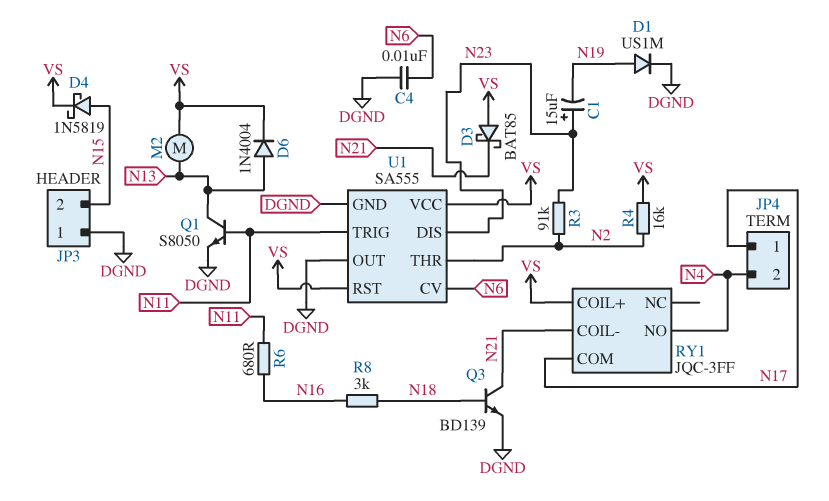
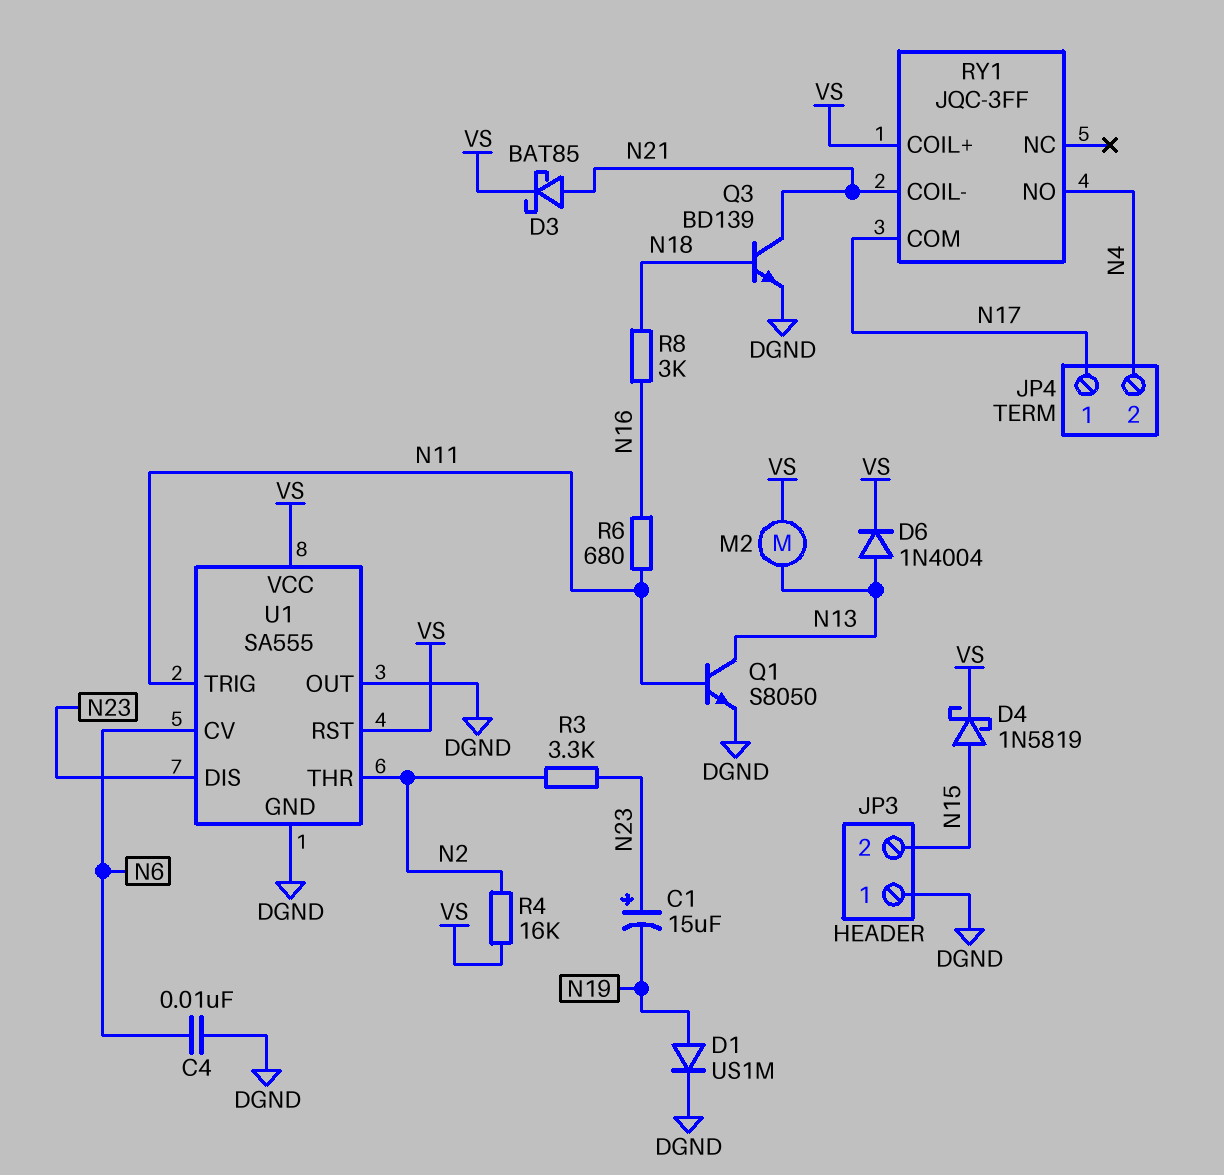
D3: schottky BAT85 (A VS, K N21) -> schottky BAT85 (A N21, K VS)
R3: 91k (N2, N23) -> 3.3k (N2, N23)

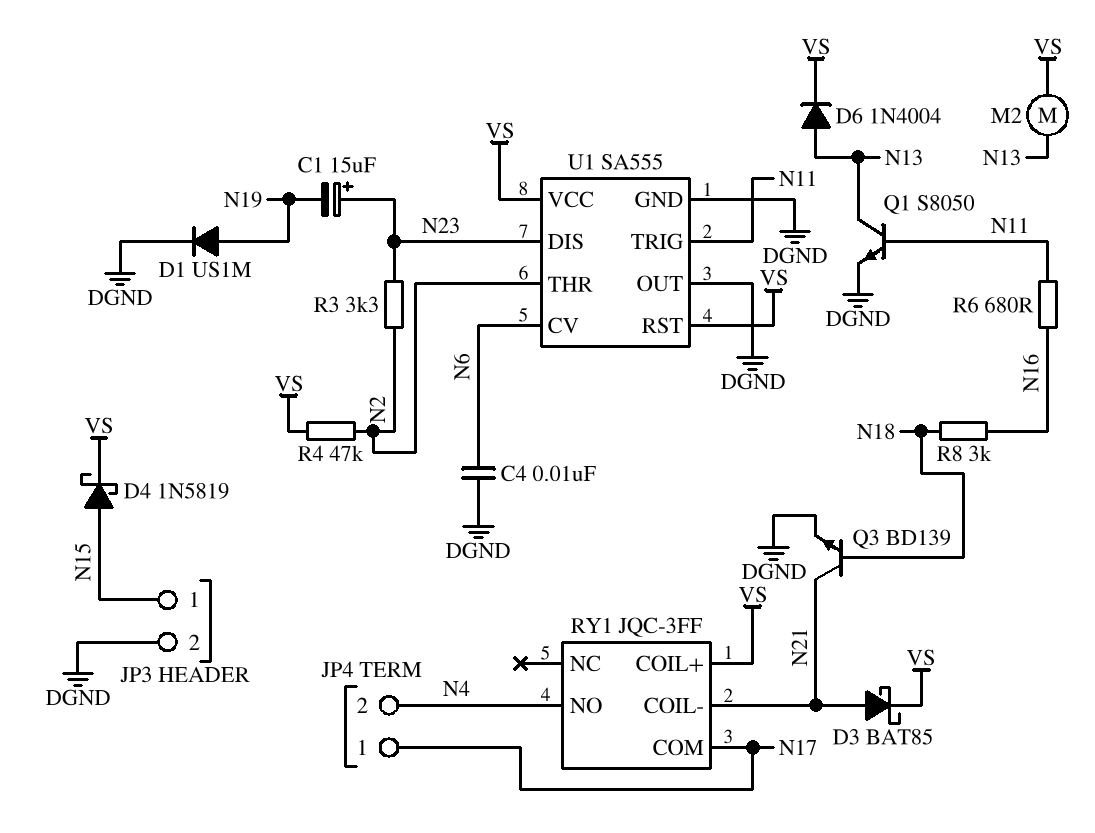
JP3 pin 1: DGND -> N15
JP3 pin 2: N15 -> DGND
R4: 16k (N2, VS) -> 47k (N2, VS)

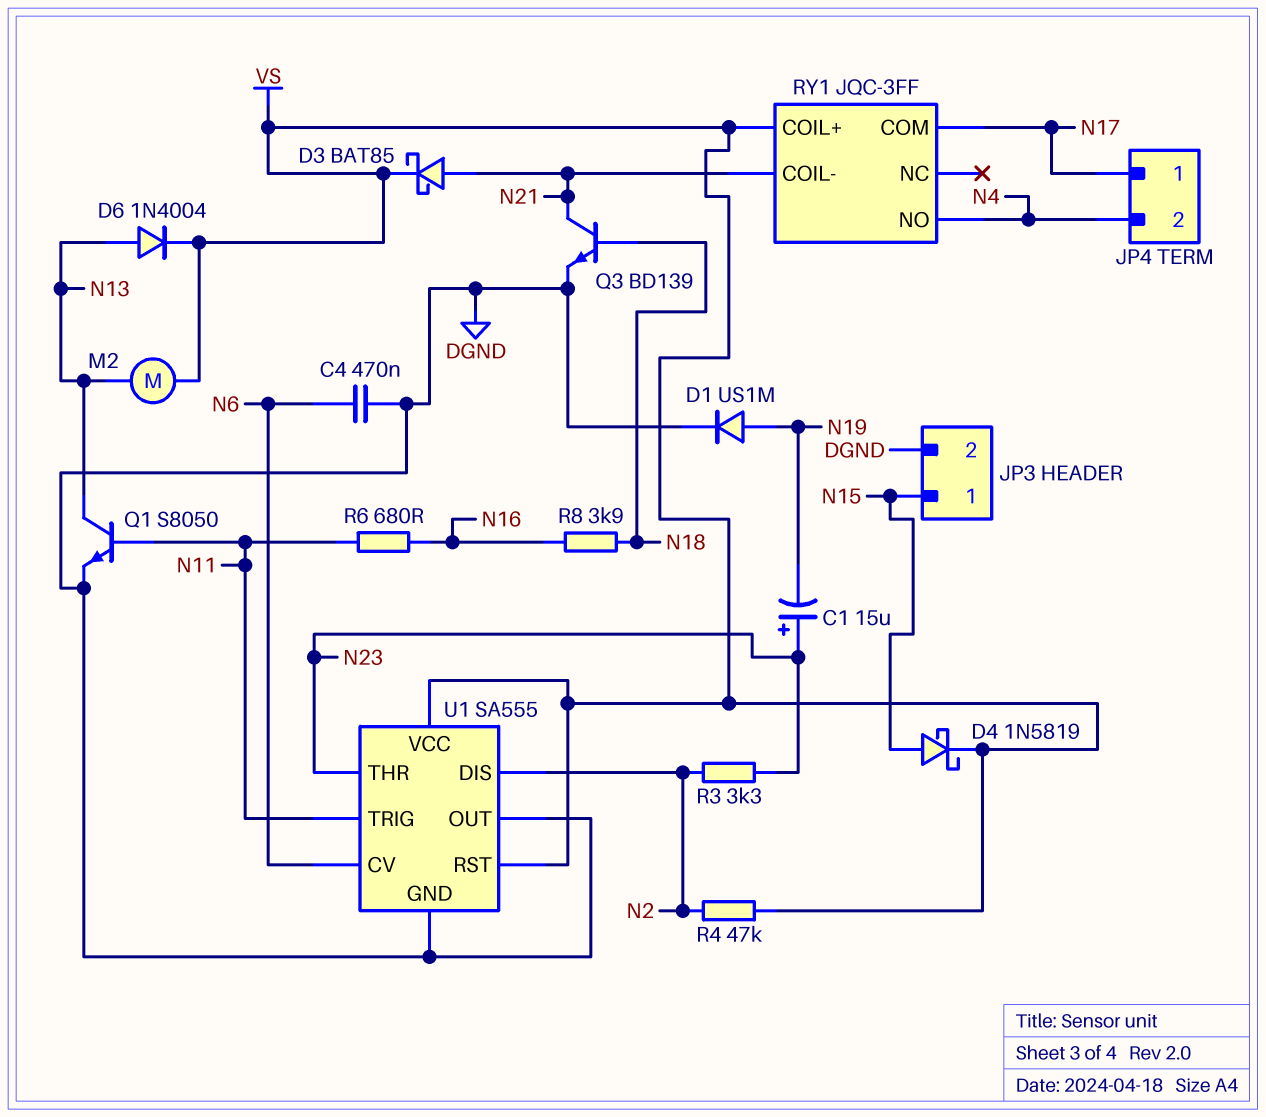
C4: 10nF (DGND, N6) -> 470nF (DGND, N6)
R8: 3k (N16, N18) -> 3.9k (N16, N18)
U1 pin DIS: N23 -> N2
U1 pin THR: N2 -> N23

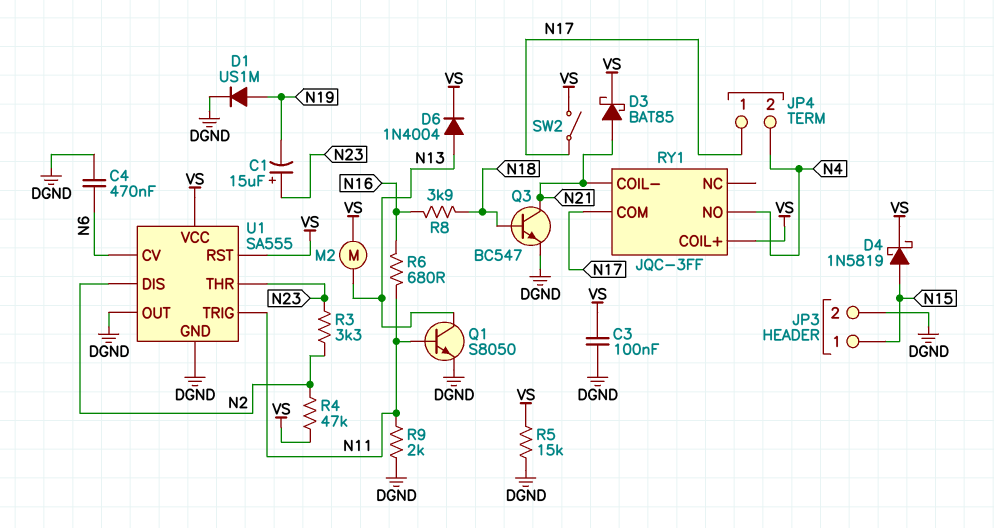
C3: none -> 100nF (DGND, VS)
Q3: NPN BD139 (B N18, C N21, E DGND) -> NPN BC547 (B N18, C N21, E DGND)
R5: none -> 15k (DGND, VS)
R9: none -> 2k (DGND, N11)
SW2: none -> switch (N17, VS)

